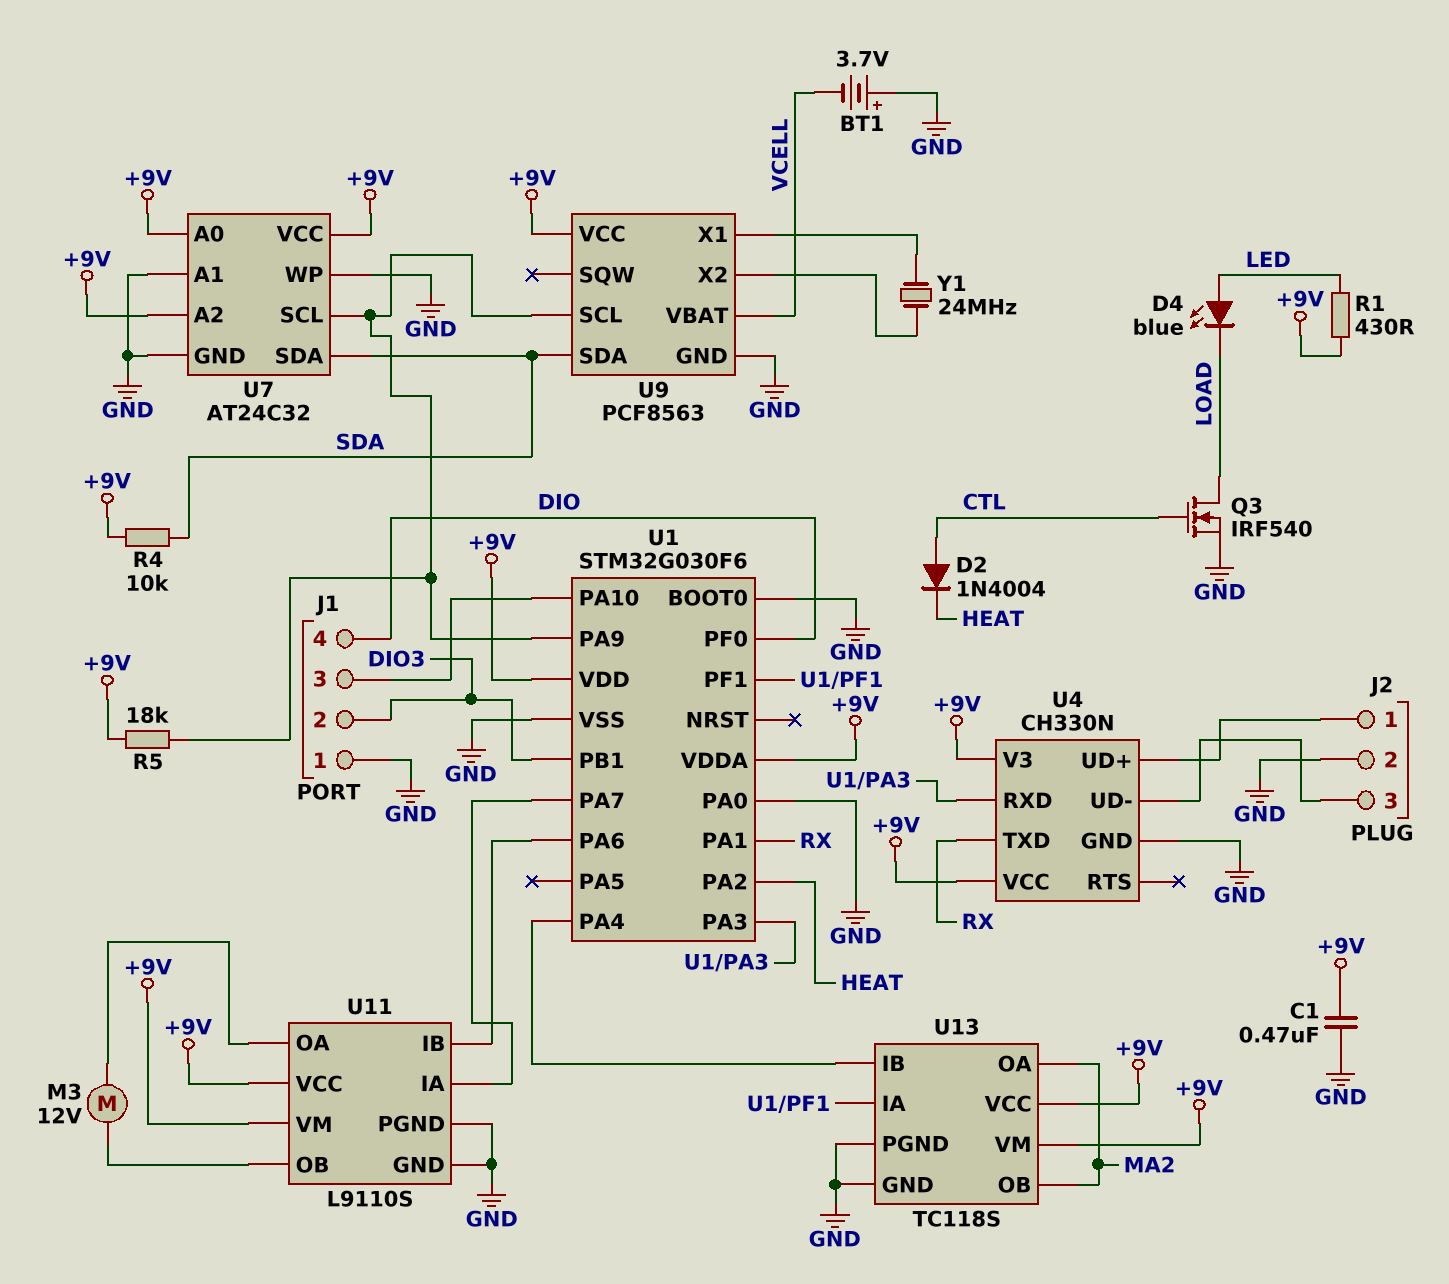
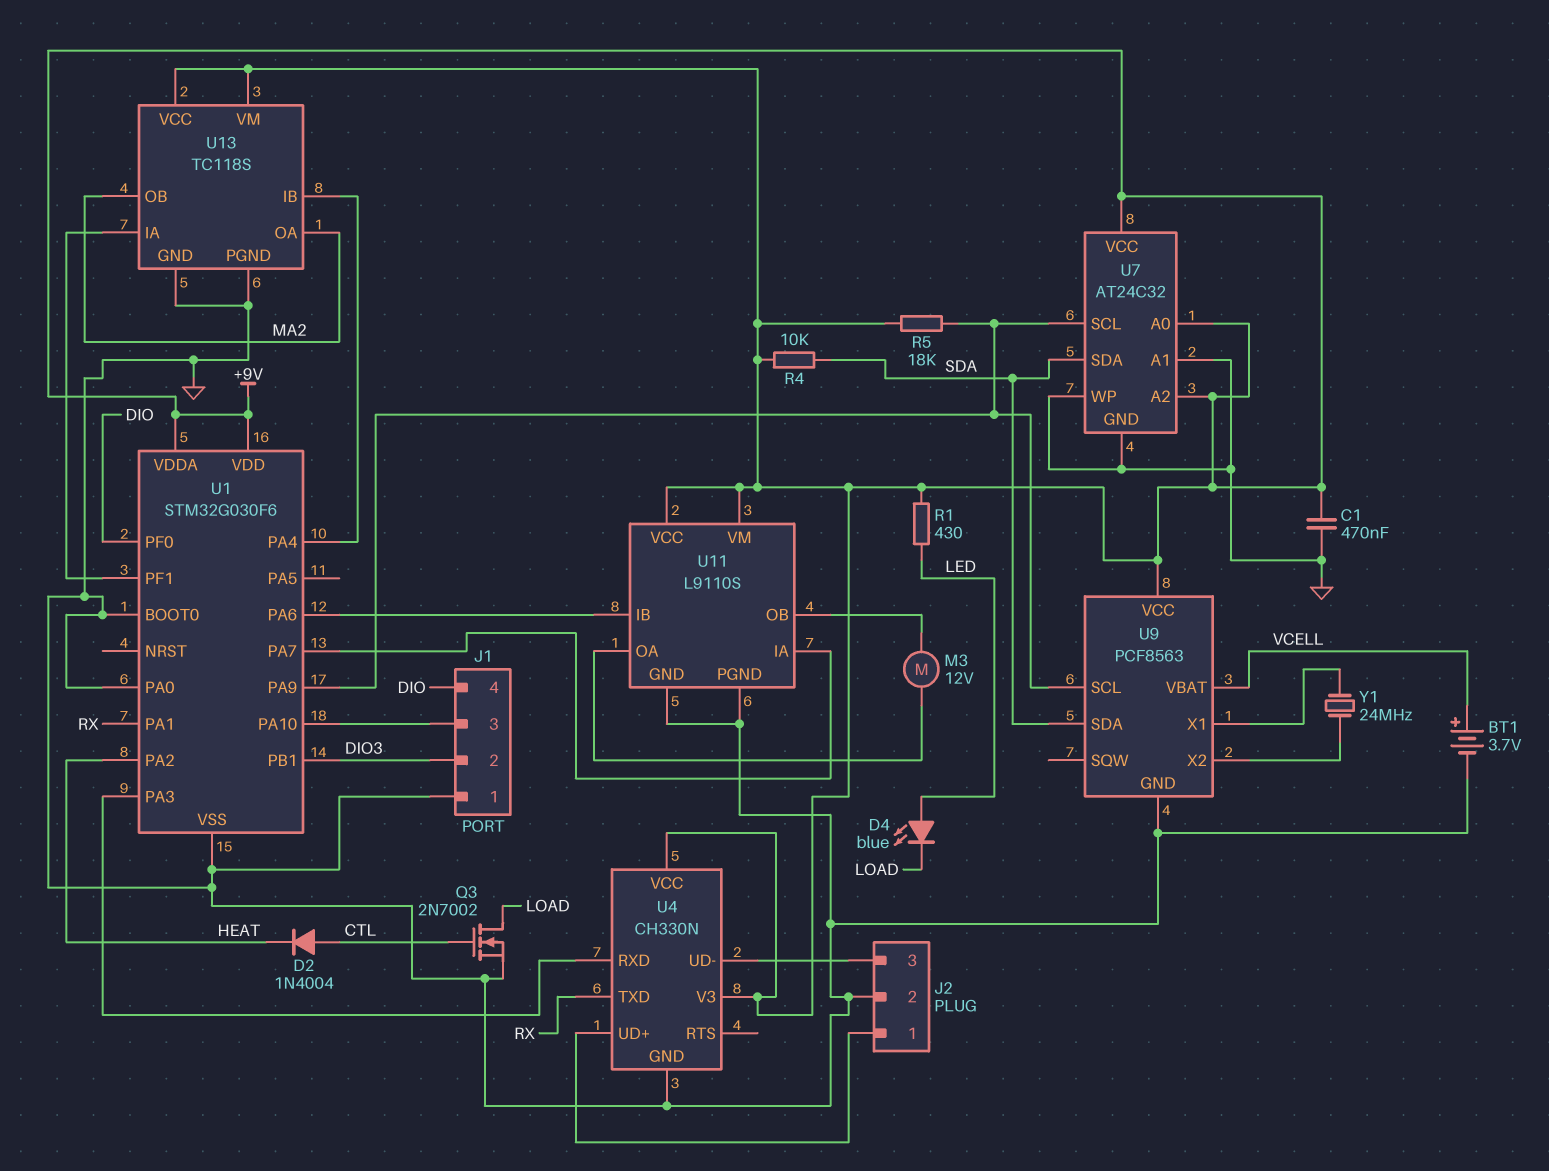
BT1: 3.7V (plus GND, minus VCELL) -> 3.7V (plus VCELL, minus GND)
Q3: NMOS IRF540 (G CTL, D LOAD, S GND) -> NMOS 2N7002 (G CTL, D LOAD, S GND)

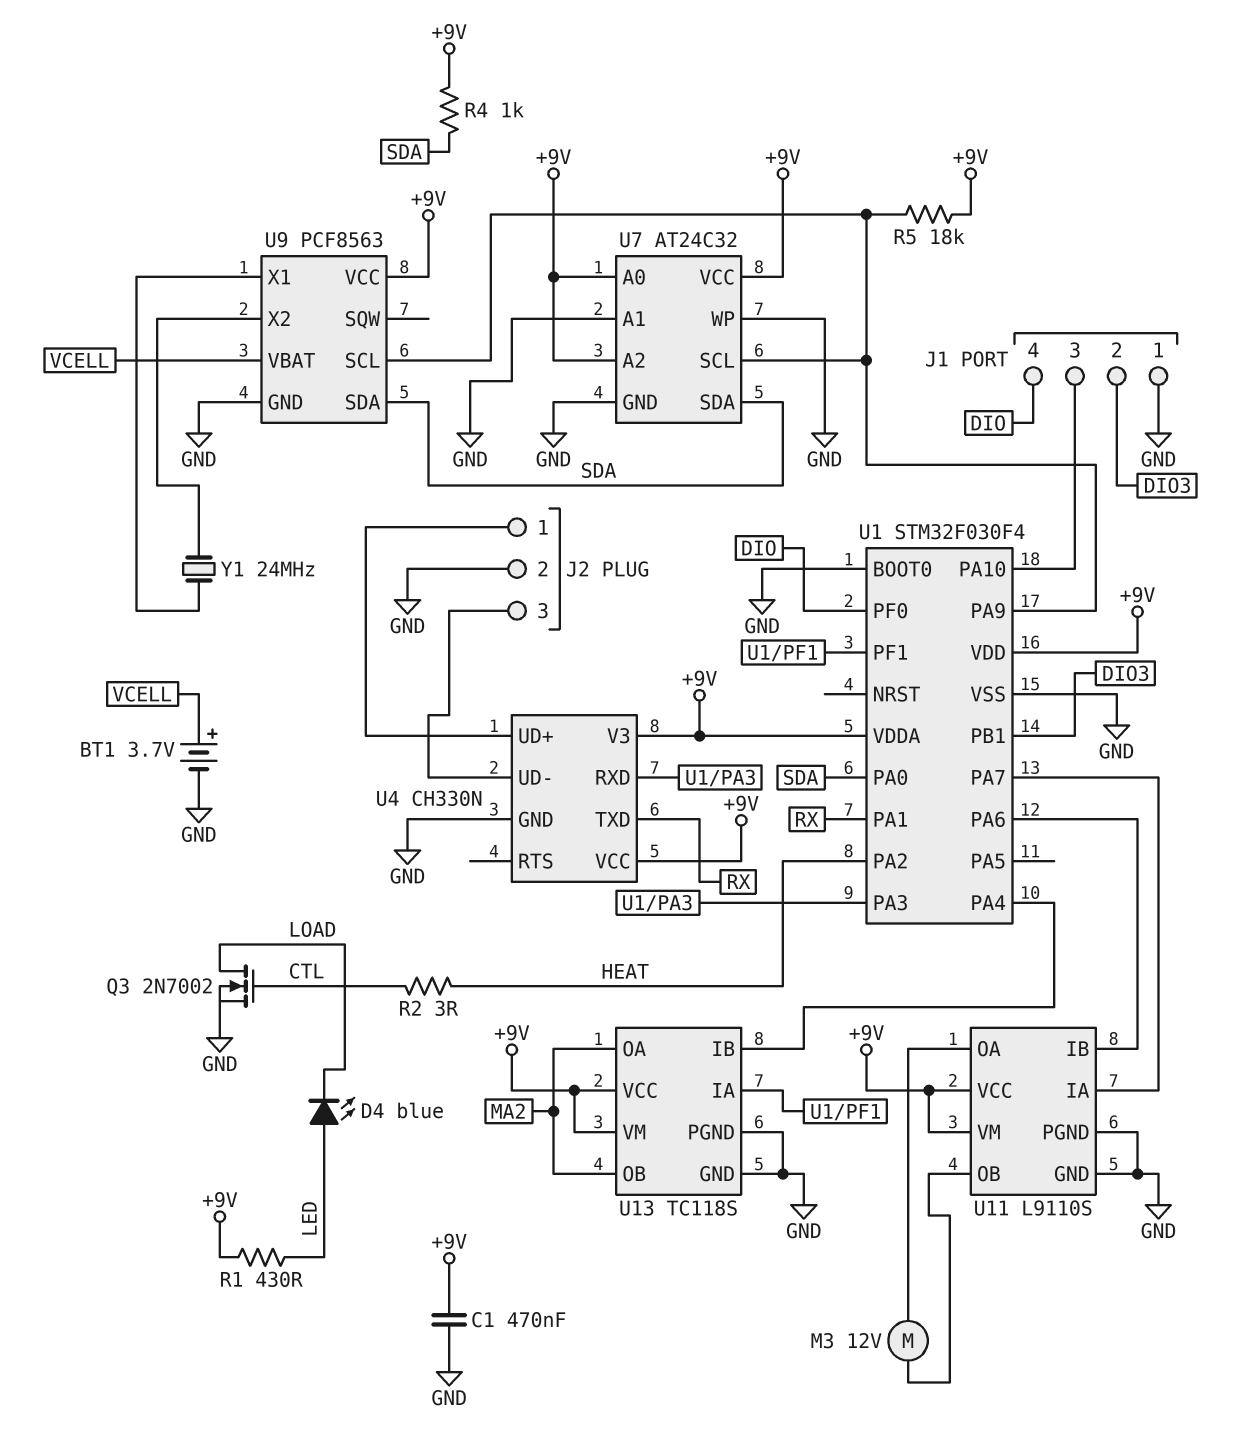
D2: diode 1N4004 (A CTL, K HEAT) -> none
R2: none -> 3 (CTL, HEAT)
R4: 10k (+9V, SDA) -> 1k (+9V, SDA)
U1: STM32G030F6 -> STM32F030F4
U1 pin PA0: GND -> SDA

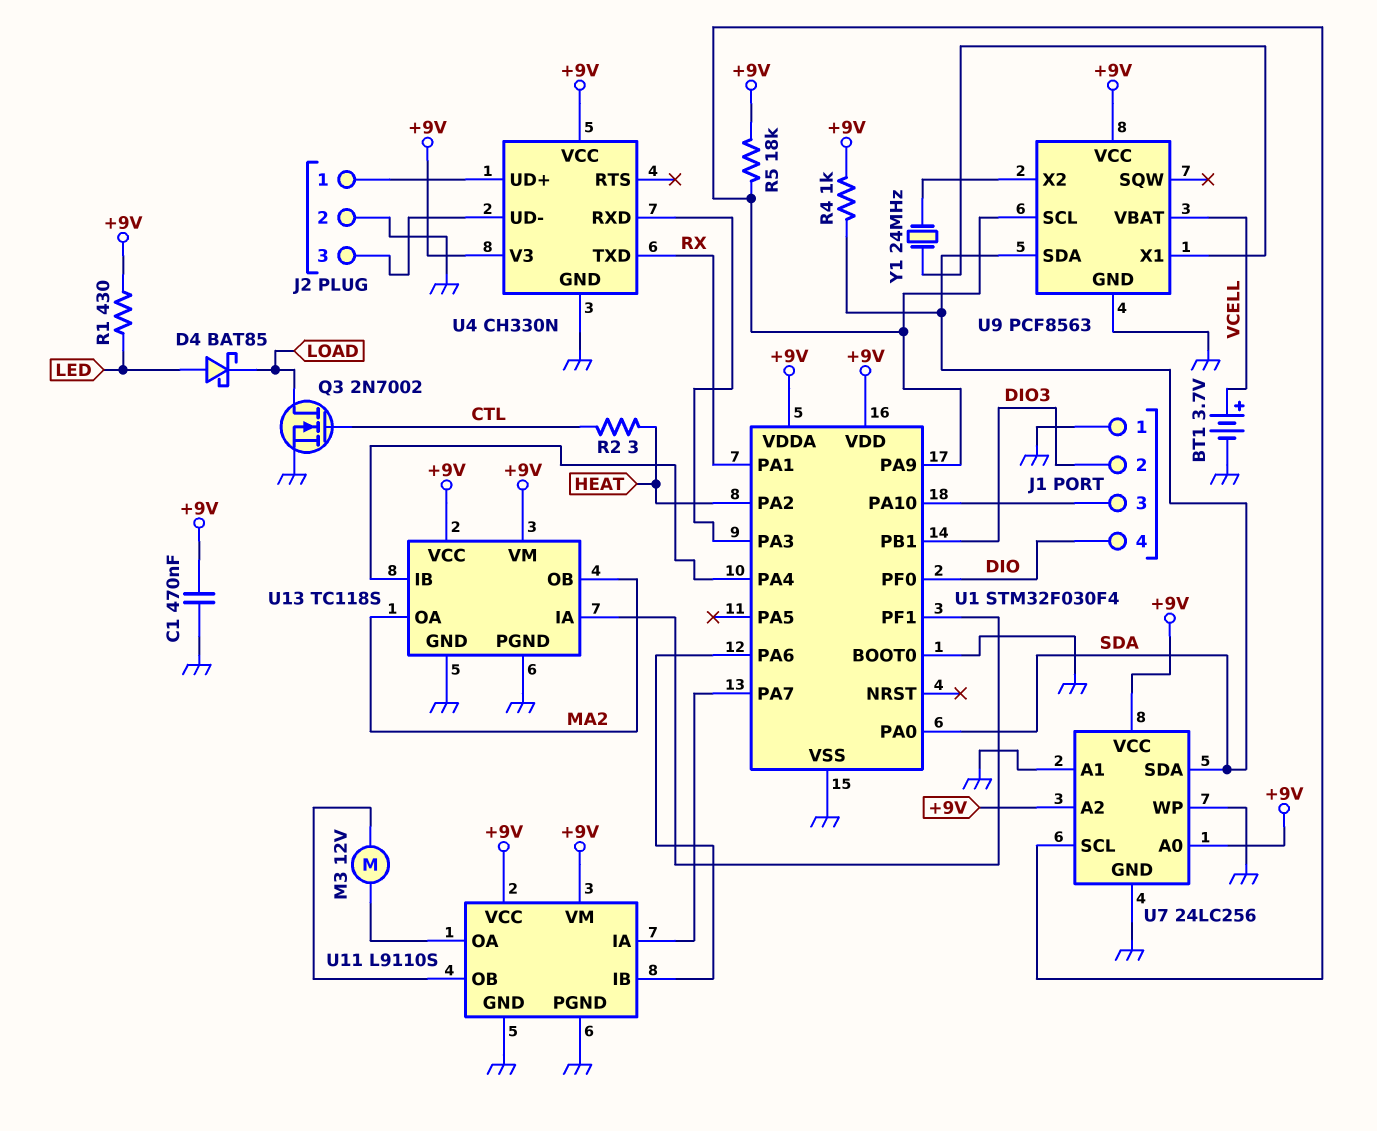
D4: LED blue (A LED, K LOAD) -> schottky BAT85 (A LED, K LOAD)
U7: AT24C32 -> 24LC256

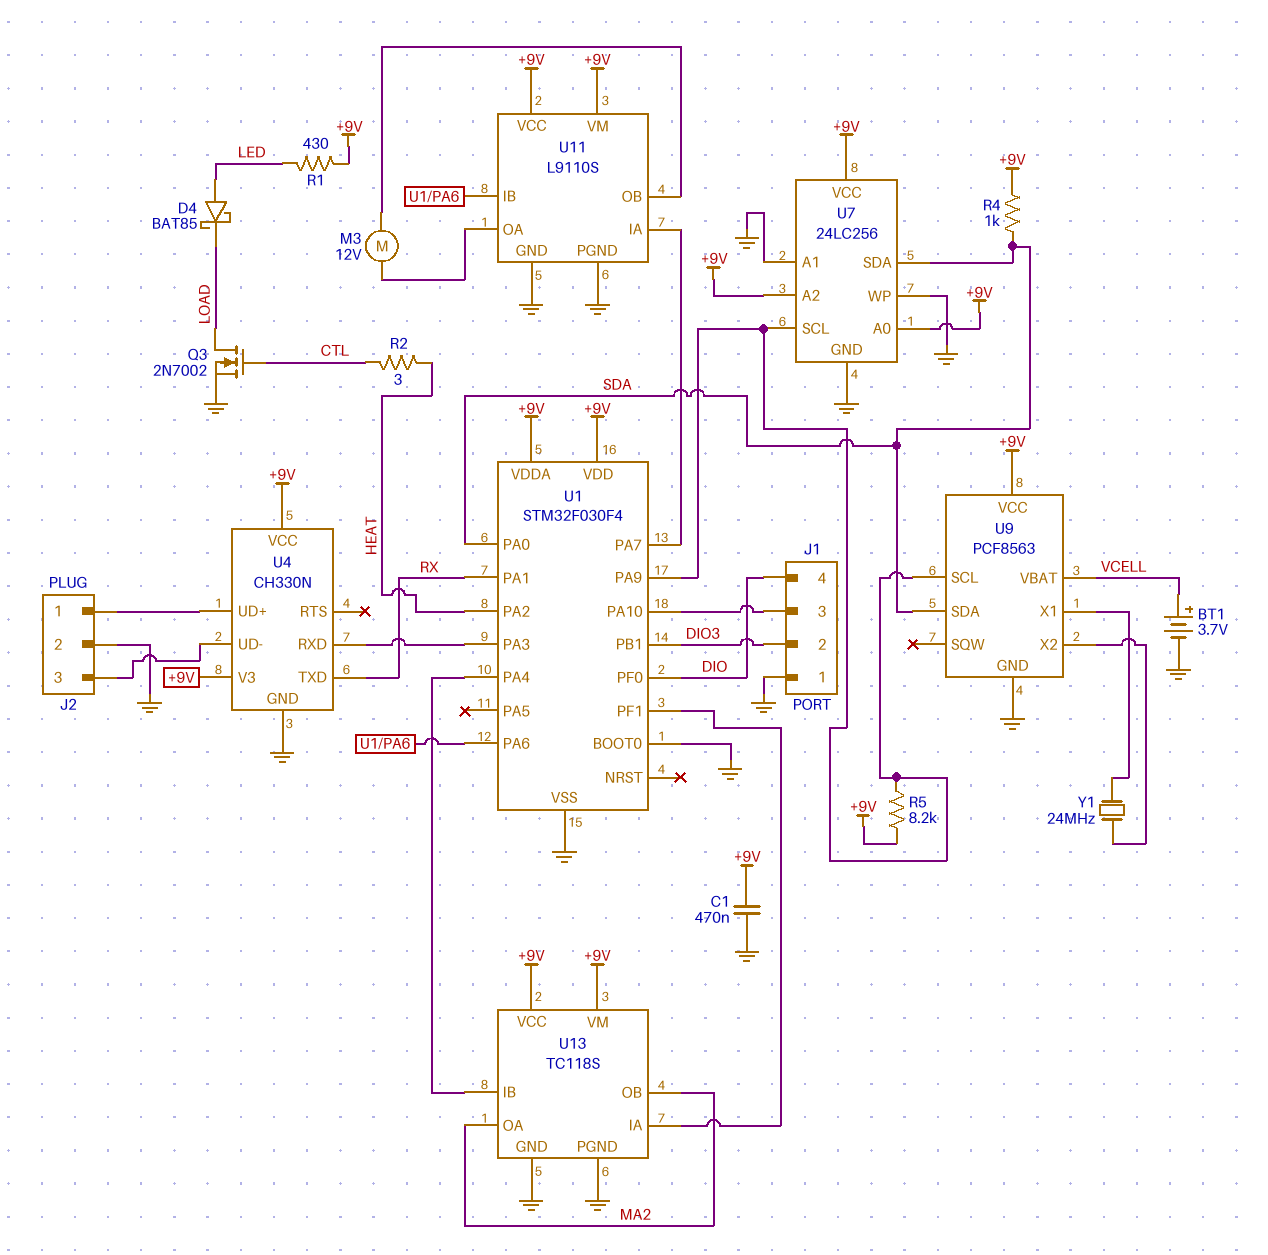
R5: 18k (+9V, U1/PA9) -> 8.2k (+9V, U1/PA9)

